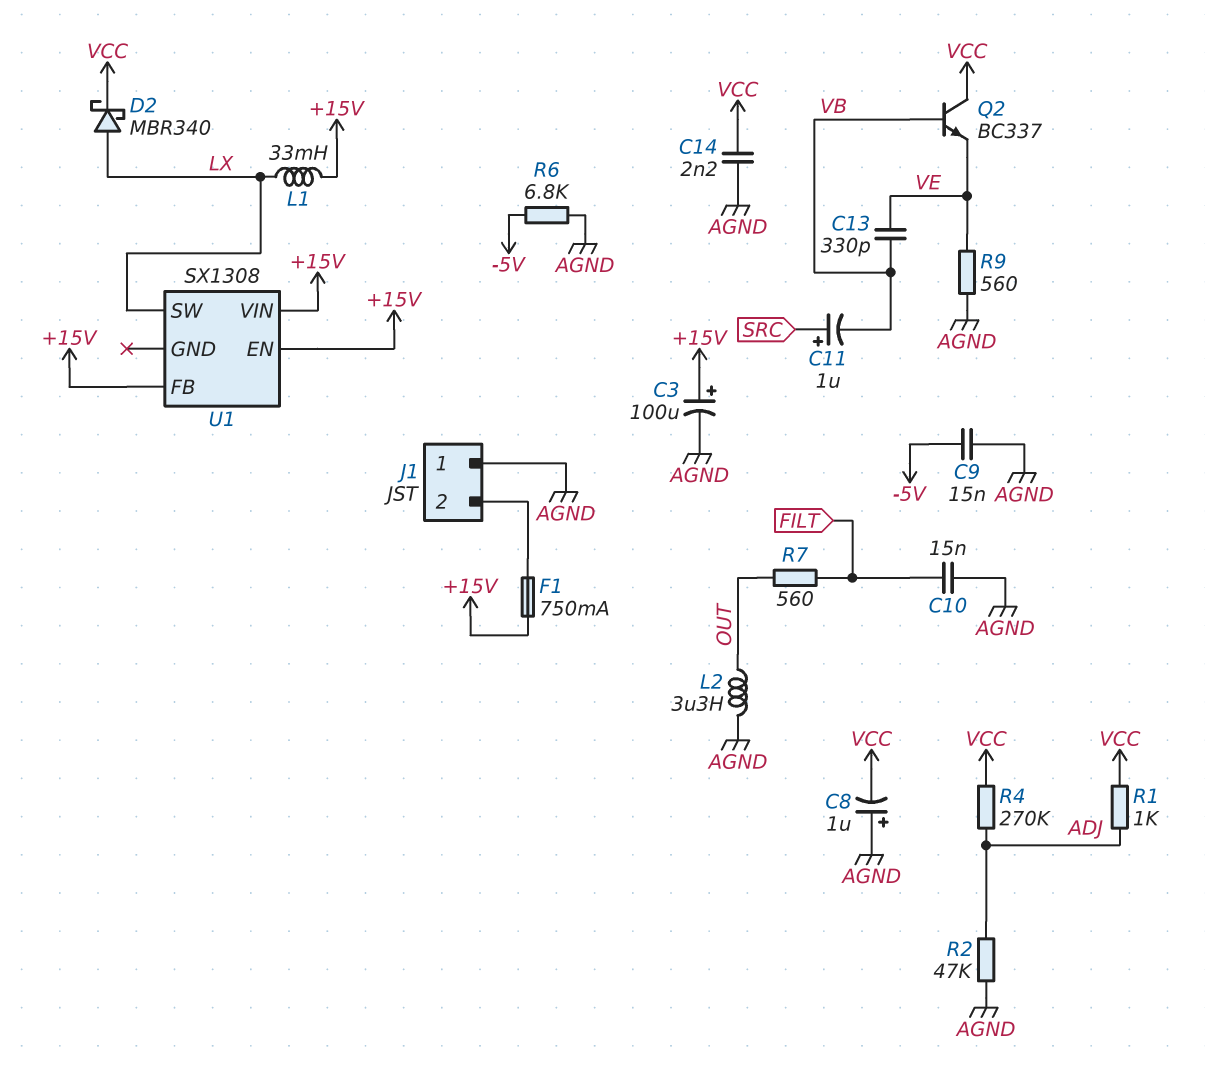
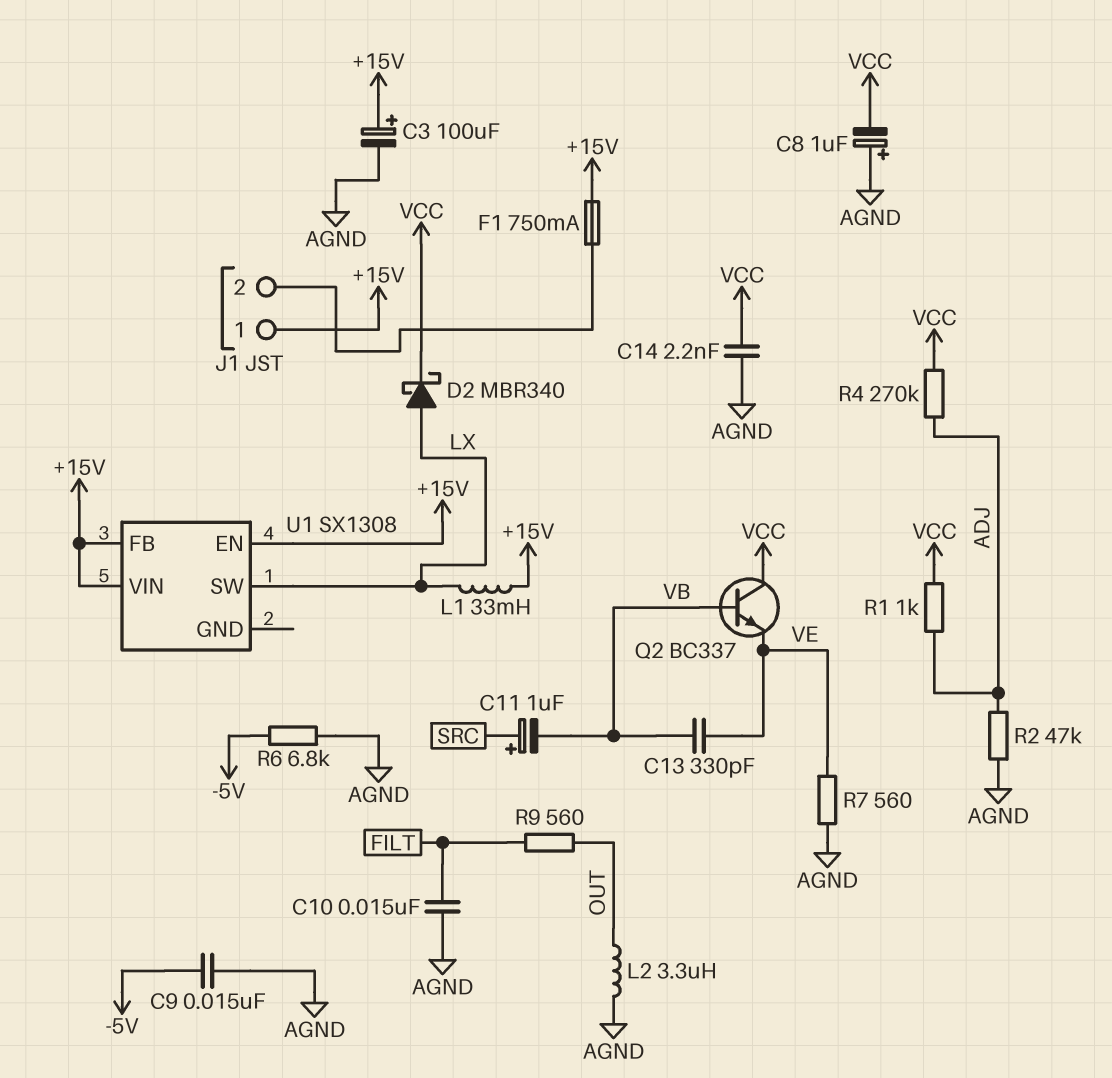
J1 pin 1: AGND -> +15V
R7: 560 (FILT, OUT) -> 560 (AGND, VE)
R9: 560 (AGND, VE) -> 560 (FILT, OUT)

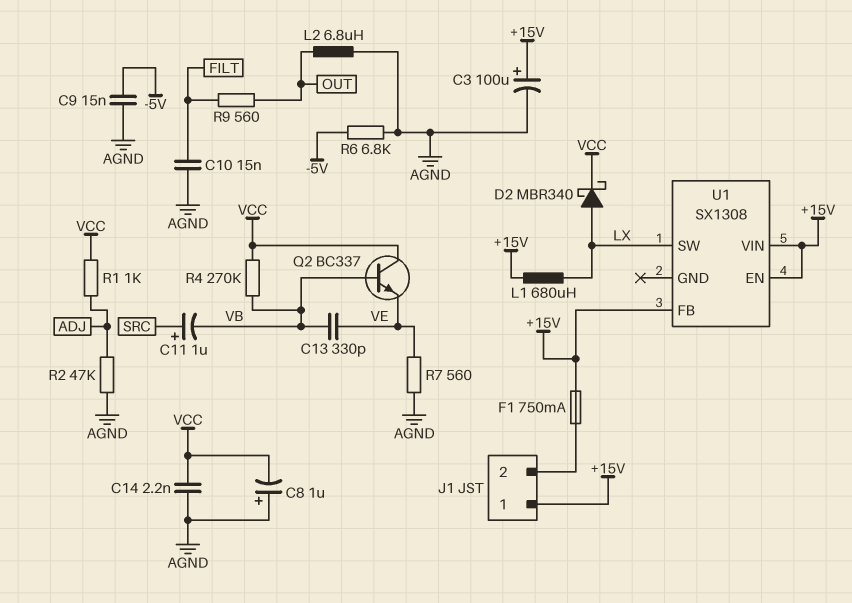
L1: 33mH (+15V, LX) -> 680uH (+15V, LX)
L2: 3.3uH (AGND, OUT) -> 6.8uH (AGND, OUT)
R4: 270k (ADJ, VCC) -> 270k (VB, VCC)

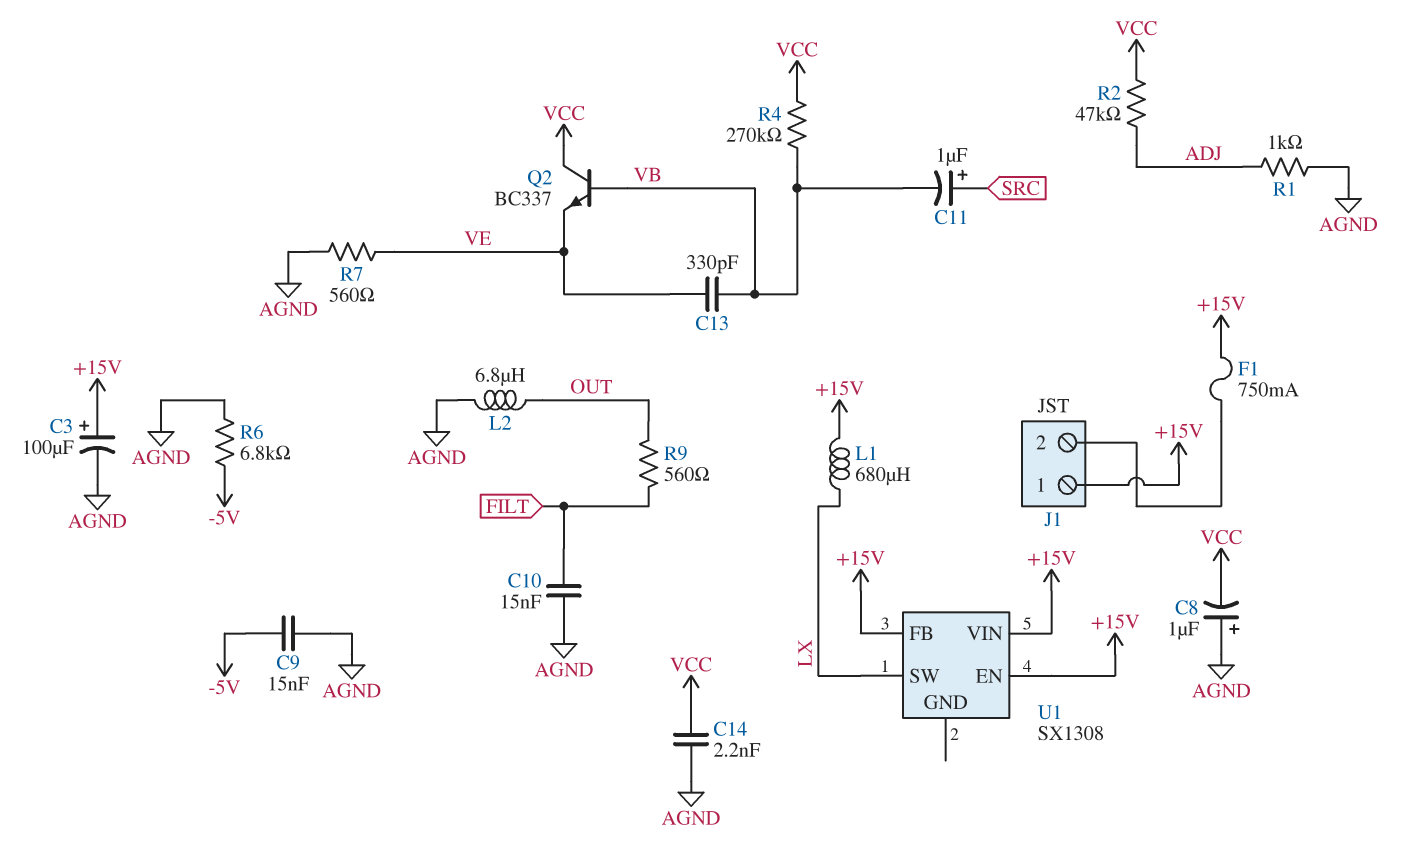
D2: schottky MBR340 (A LX, K VCC) -> none
R1: 1k (ADJ, VCC) -> 1k (ADJ, AGND)
R2: 47k (ADJ, AGND) -> 47k (ADJ, VCC)

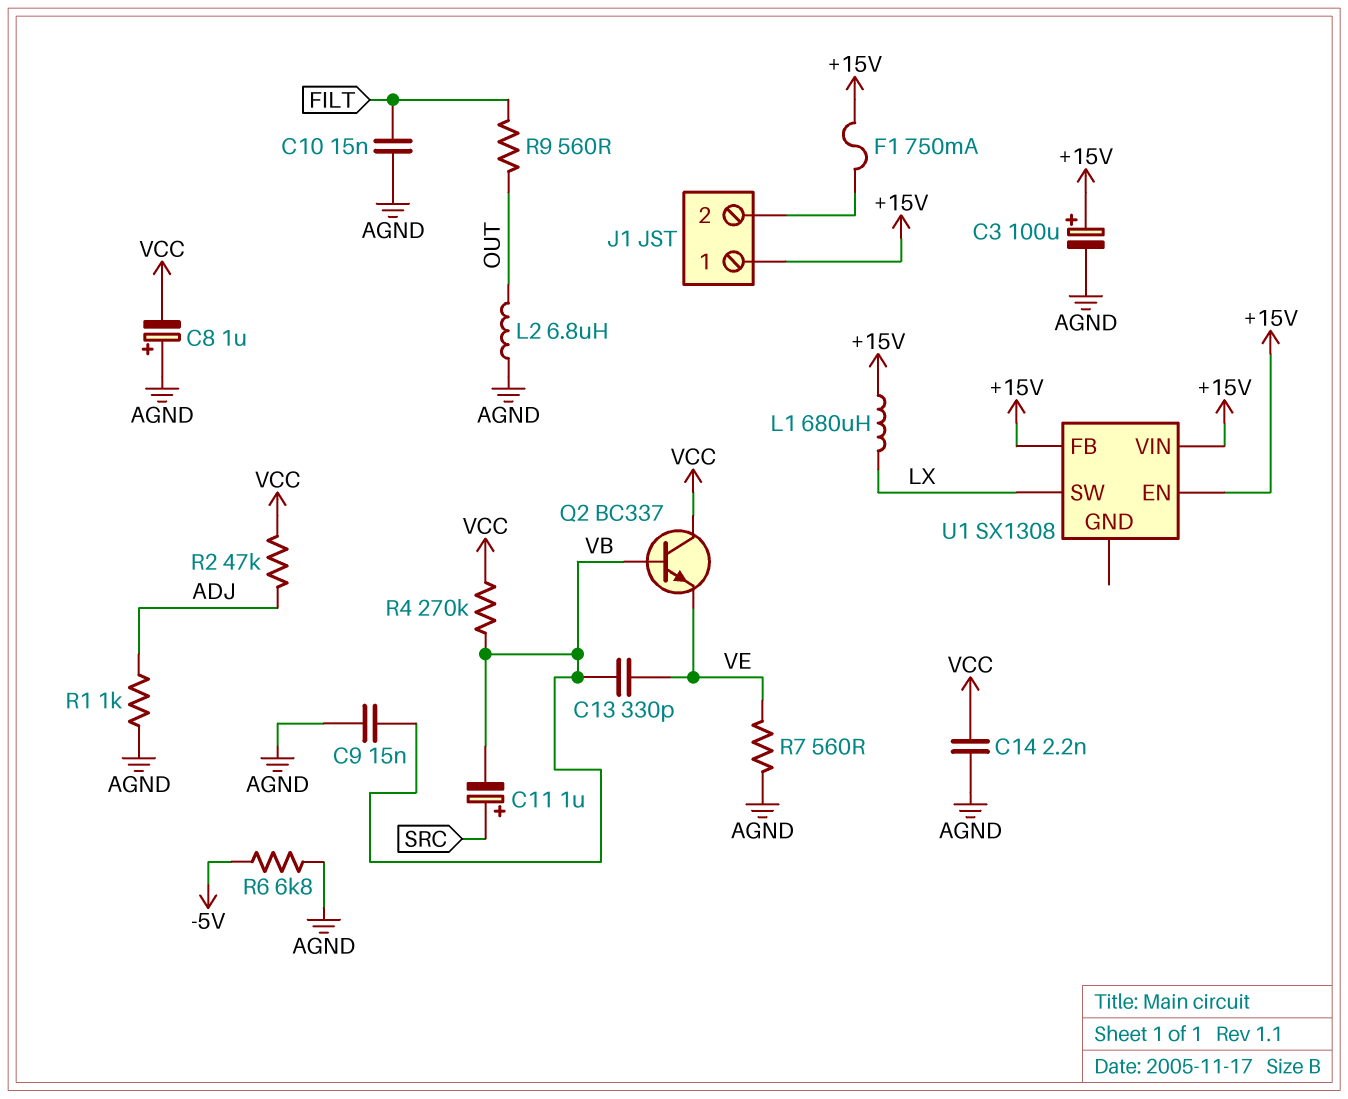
C9: 15nF (-5V, AGND) -> 15nF (AGND, VB)

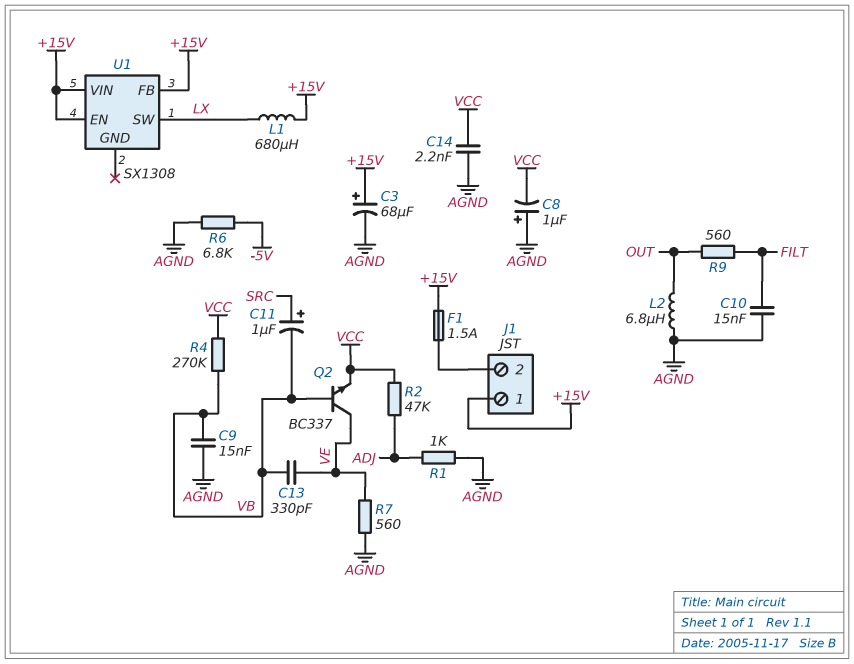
C3: 100uF (plus +15V, minus AGND) -> 68uF (plus +15V, minus AGND)
F1: 750mA (+15V, J1/2) -> 1.5A (+15V, J1/2)
Q2: NPN BC337 (B VB, C VCC, E VE) -> NPN BC337 (B VB, C VE, E VCC)

